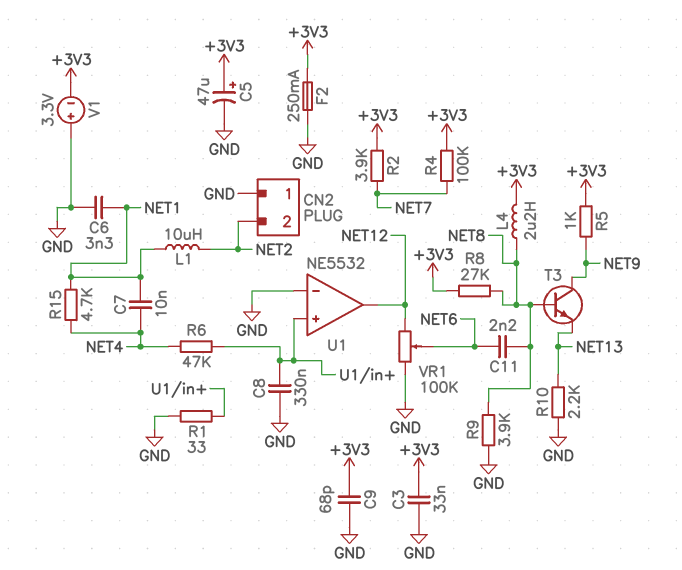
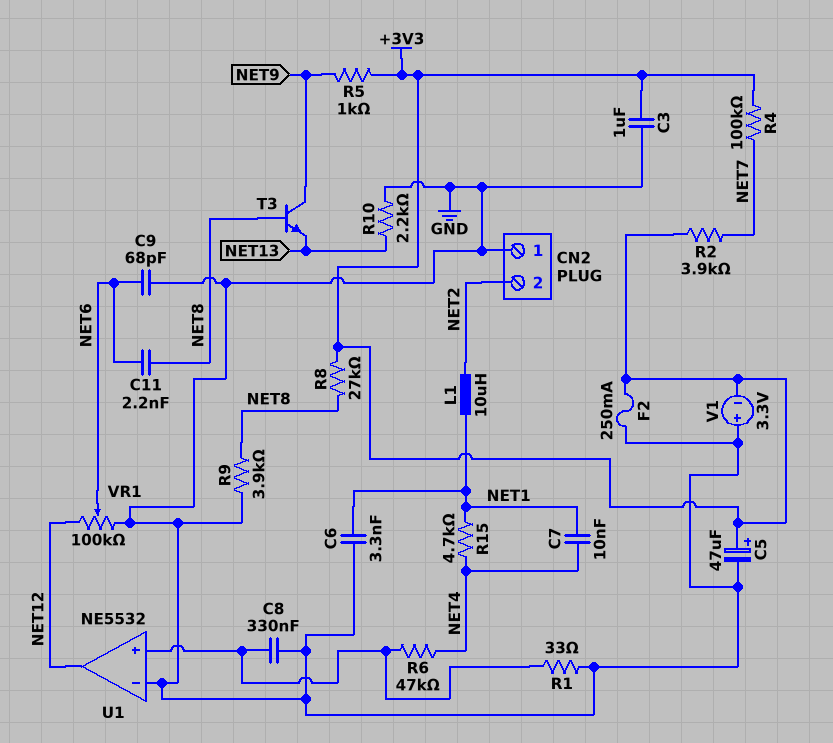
C3: 33nF (+3V3, GND) -> 1uF (+3V3, GND)
C9: 68pF (+3V3, GND) -> 68pF (GND, NET6)
L4: 2.2uH (+3V3, NET8) -> none

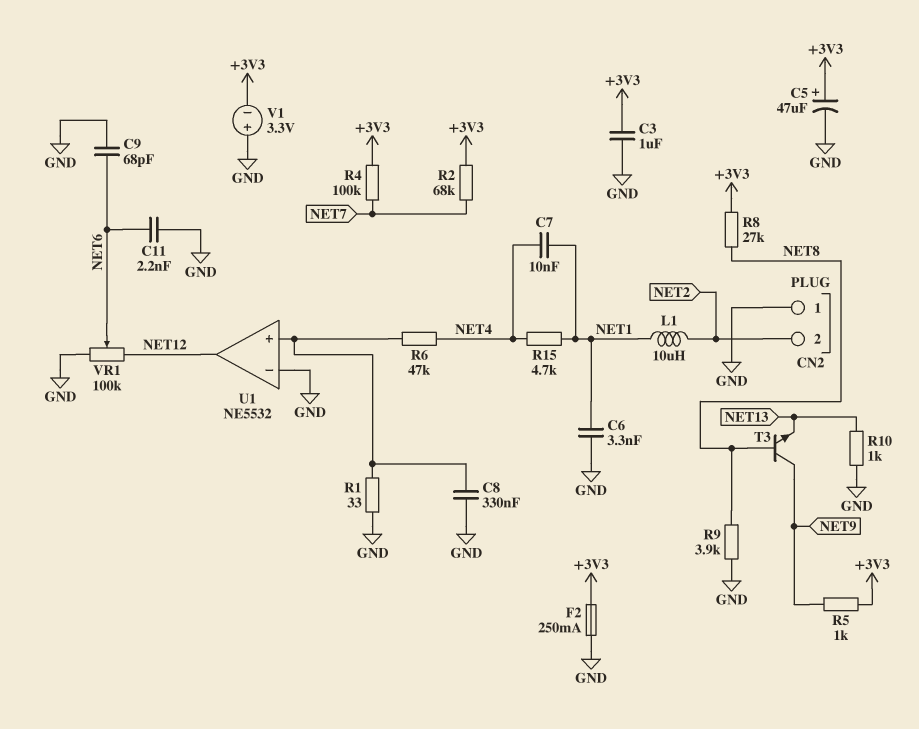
C11: 2.2nF (NET6, NET8) -> 2.2nF (GND, NET6)
R2: 3.9k (+3V3, NET7) -> 68k (+3V3, NET7)
R10: 2.2k (GND, NET13) -> 1k (GND, NET13)

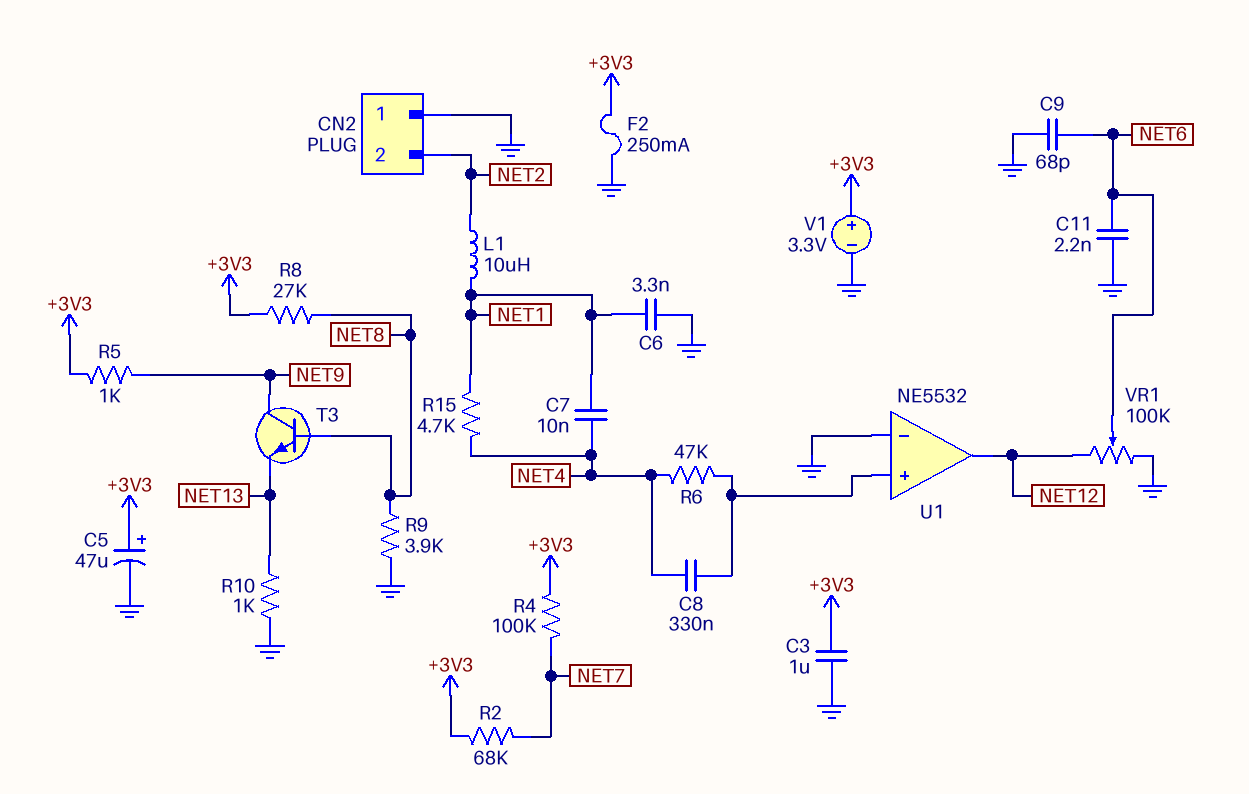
C8: 330nF (GND, U1/in+) -> 330nF (NET4, U1/in+)
R1: 33 (GND, U1/in+) -> none
V1: 3.3V (plus GND, minus +3V3) -> 3.3V (plus +3V3, minus GND)

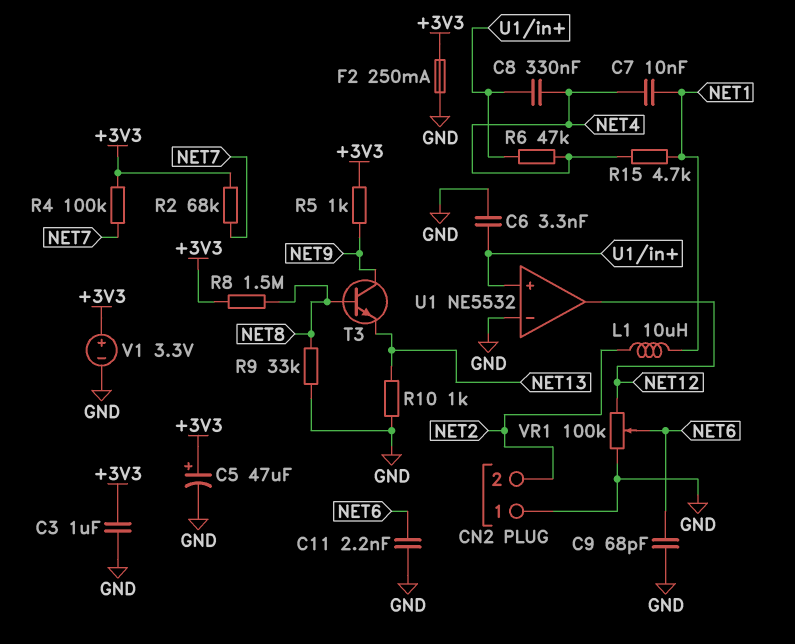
C6: 3.3nF (GND, NET1) -> 3.3nF (GND, U1/in+)
R8: 27k (+3V3, NET8) -> 1.5M (+3V3, NET8)
R9: 3.9k (GND, NET8) -> 33k (GND, NET8)

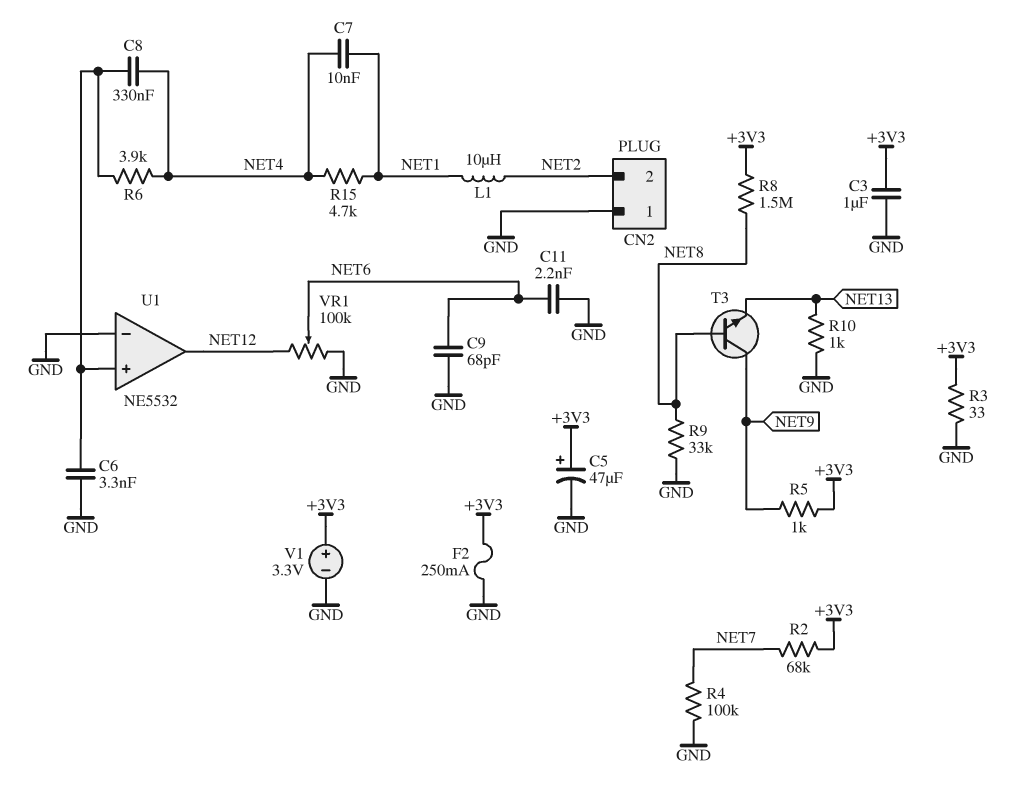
R3: none -> 33 (+3V3, GND)
R4: 100k (+3V3, NET7) -> 100k (GND, NET7)
R6: 47k (NET4, U1/in+) -> 3.9k (NET4, U1/in+)

